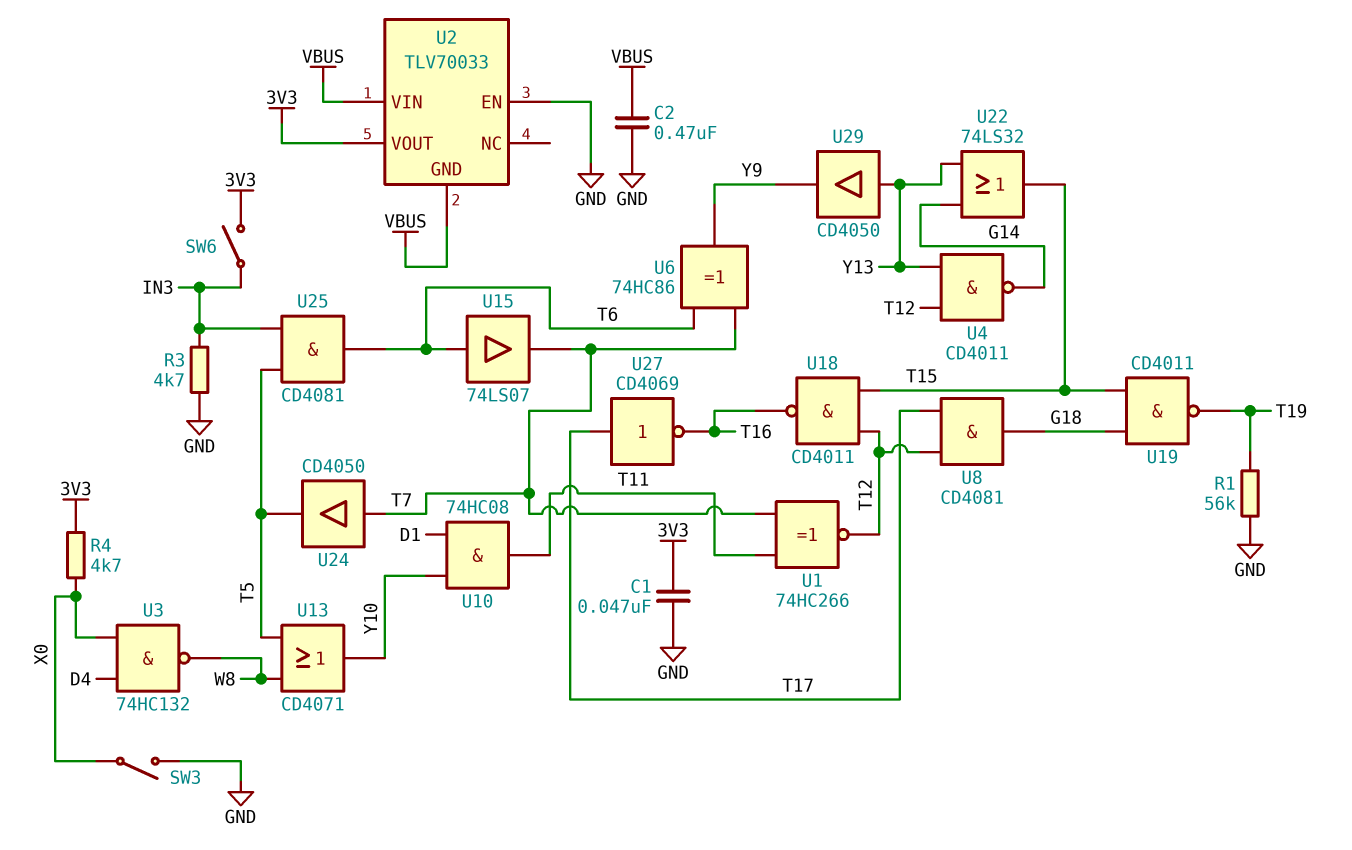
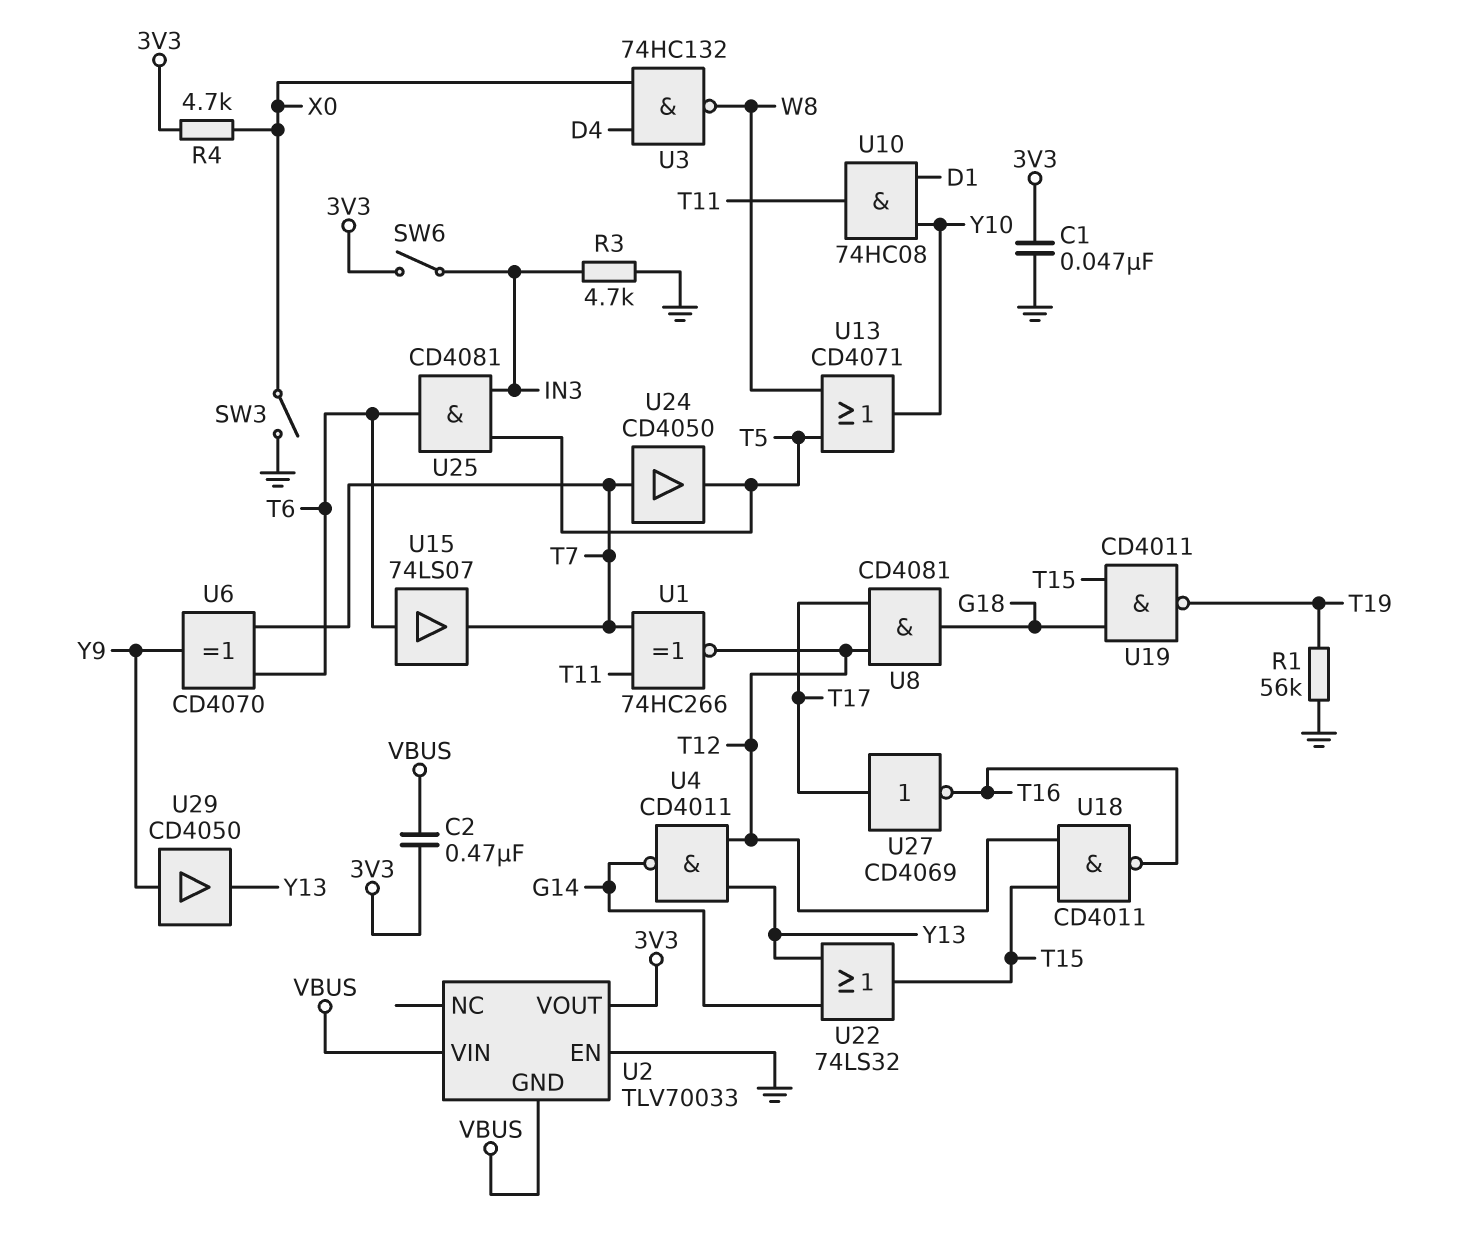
C2: 470nF (GND, VBUS) -> 470nF (3V3, VBUS)
U6: XOR 74HC86 (in T6, in T7, out Y9) -> XOR CD4070 (in T6, in T7, out Y9)
U29: buffer CD4050 (in Y13, out Y9) -> buffer CD4050 (in Y9, out Y13)

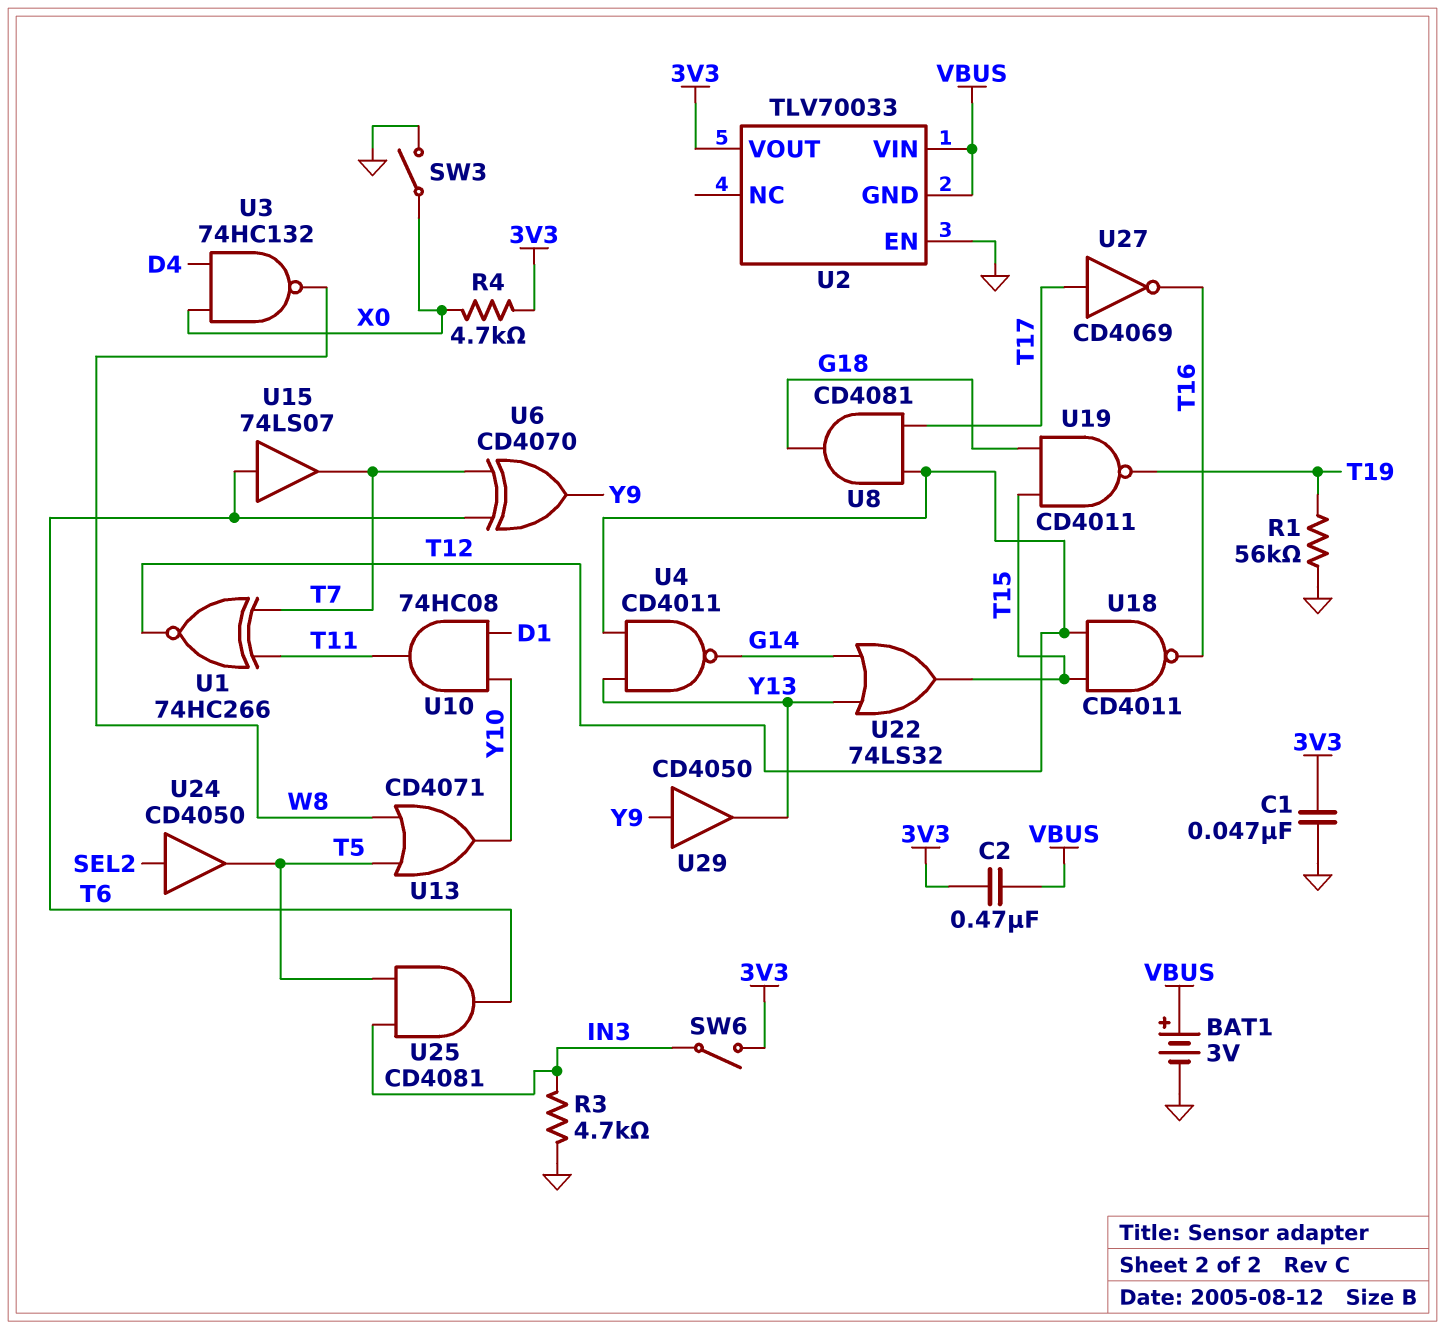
BAT1: none -> 3V (plus VBUS, minus GND)
U24: buffer CD4050 (in T7, out T5) -> buffer CD4050 (in SEL2, out T5)

